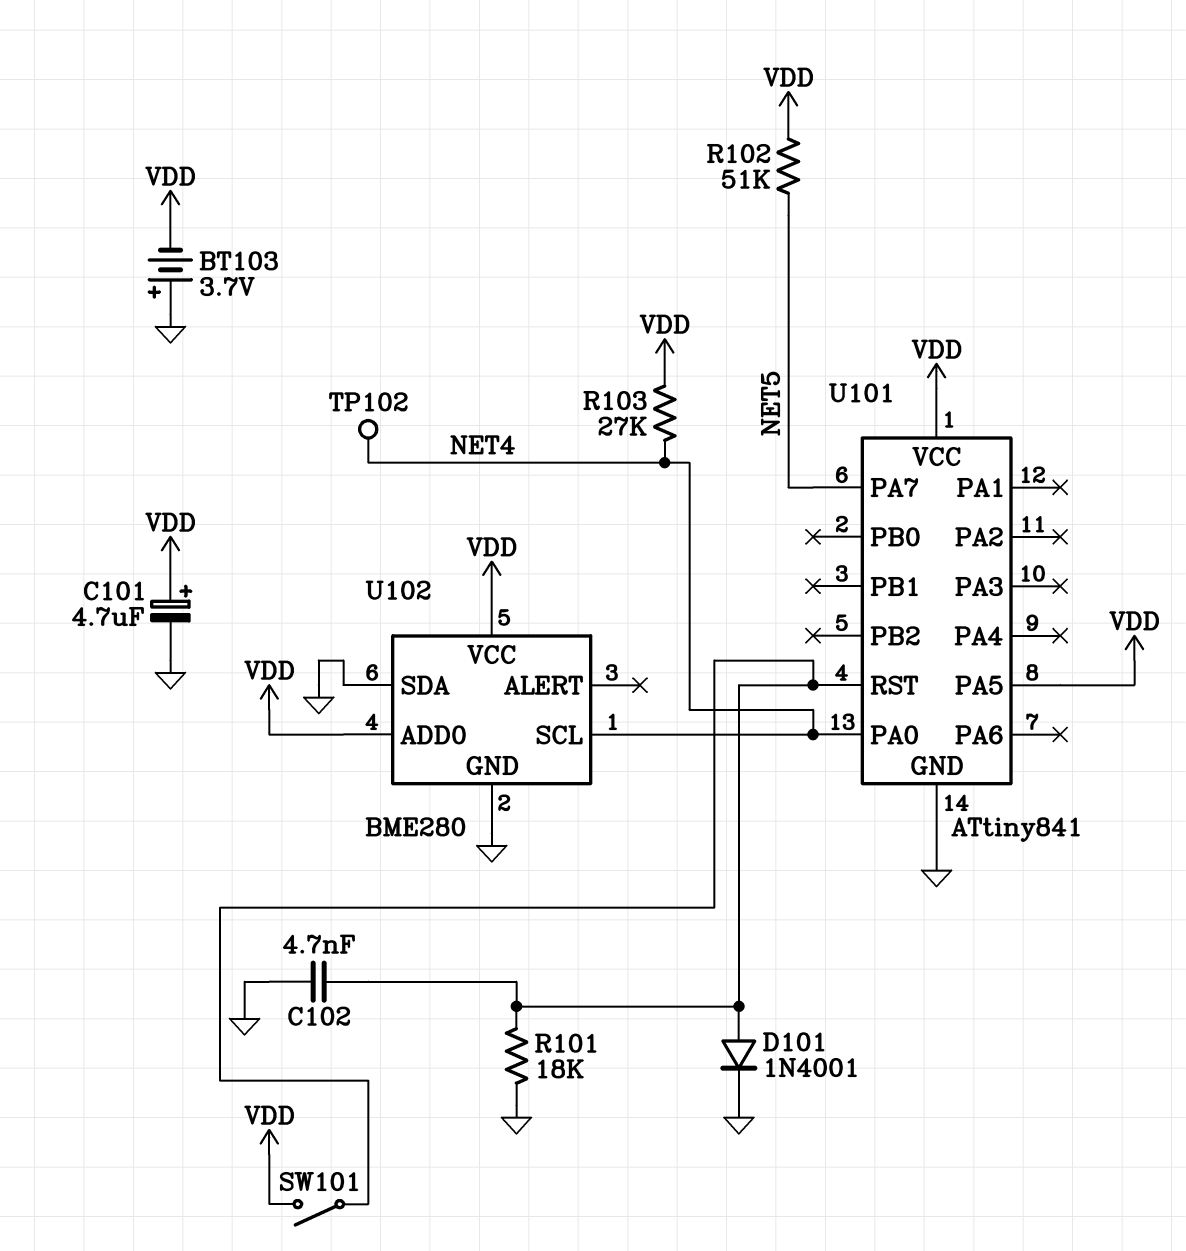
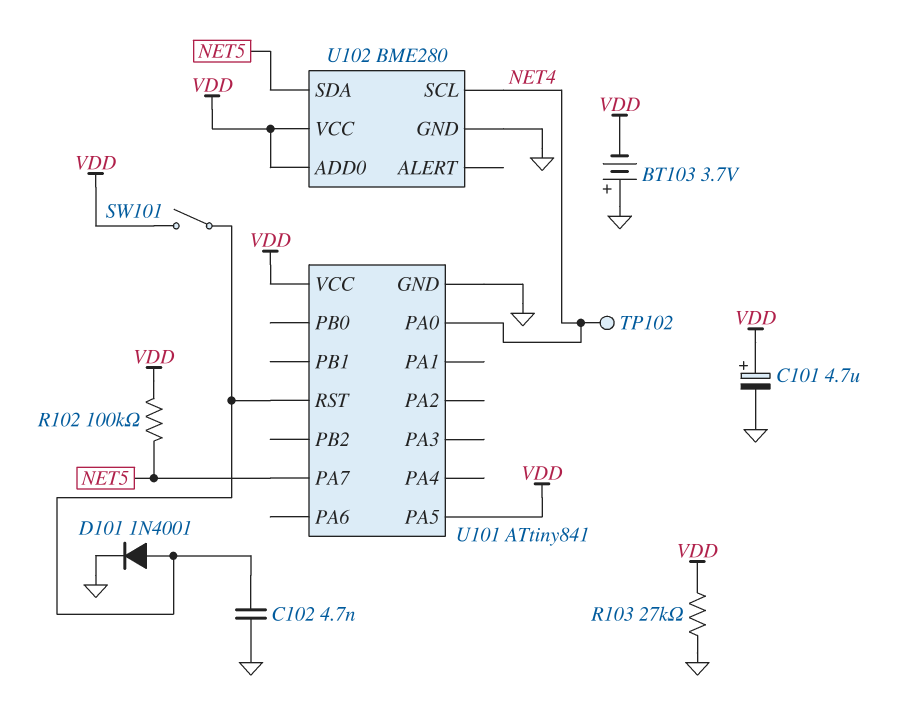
R101: 18k (GND, U101/RST) -> none
R102: 51k (NET5, VDD) -> 100k (NET5, VDD)
R103: 27k (NET4, VDD) -> 27k (GND, VDD)
U102 pin SDA: GND -> NET5

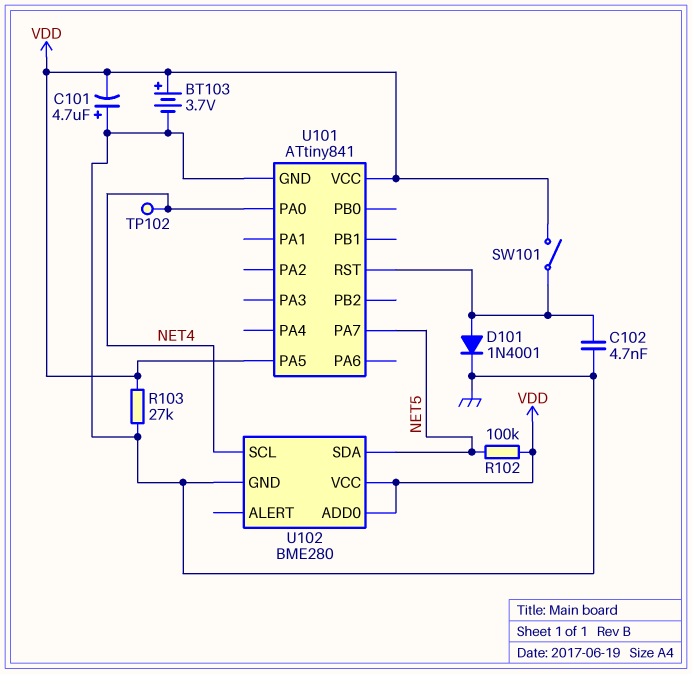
BT103: 3.7V (plus GND, minus VDD) -> 3.7V (plus VDD, minus GND)
C101: 4.7uF (plus VDD, minus GND) -> 4.7uF (plus GND, minus VDD)

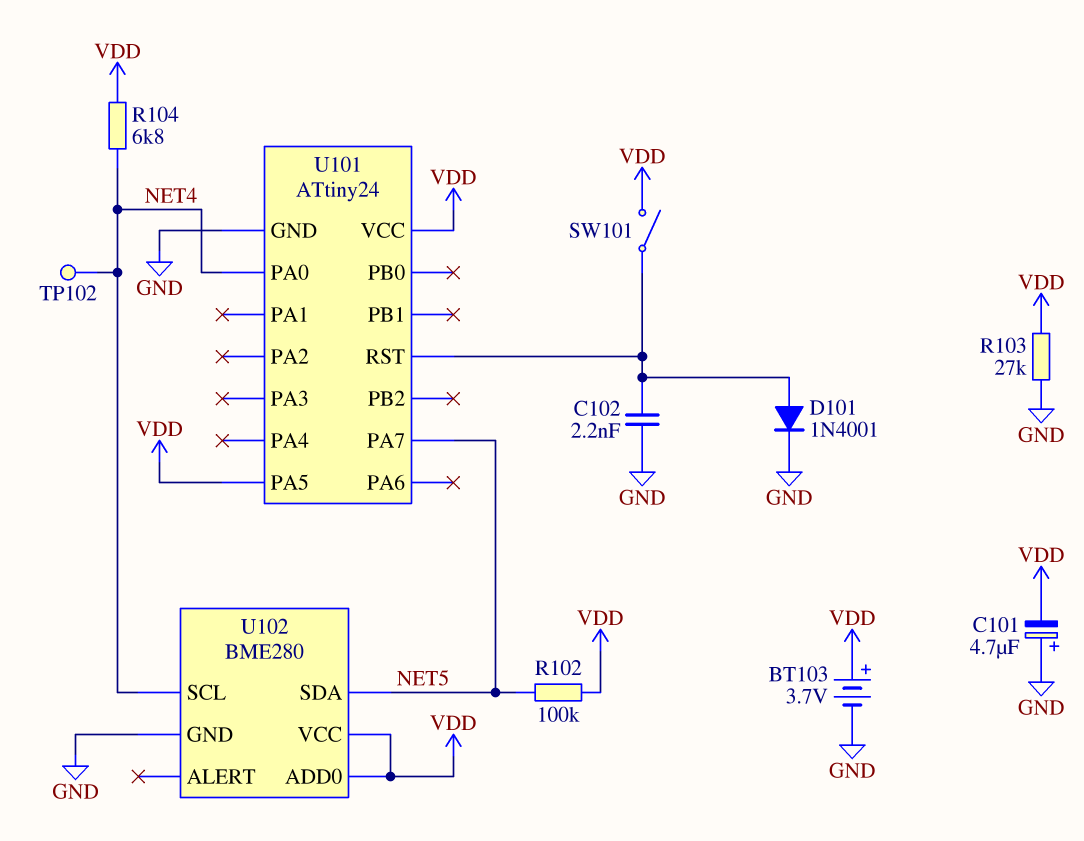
C102: 4.7nF (GND, U101/RST) -> 2.2nF (GND, U101/RST)
R104: none -> 6.8k (NET4, VDD)
U101: ATtiny841 -> ATtiny24

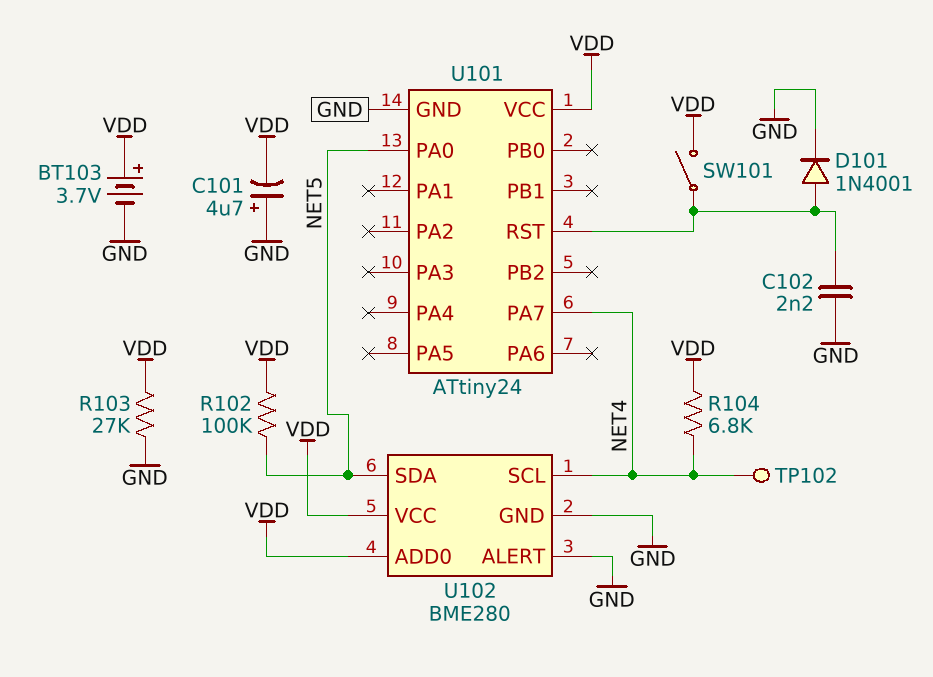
U101 pin PA0: NET4 -> NET5
U101 pin PA5: VDD -> none
U101 pin PA7: NET5 -> NET4
U102 pin ALERT: none -> GND

